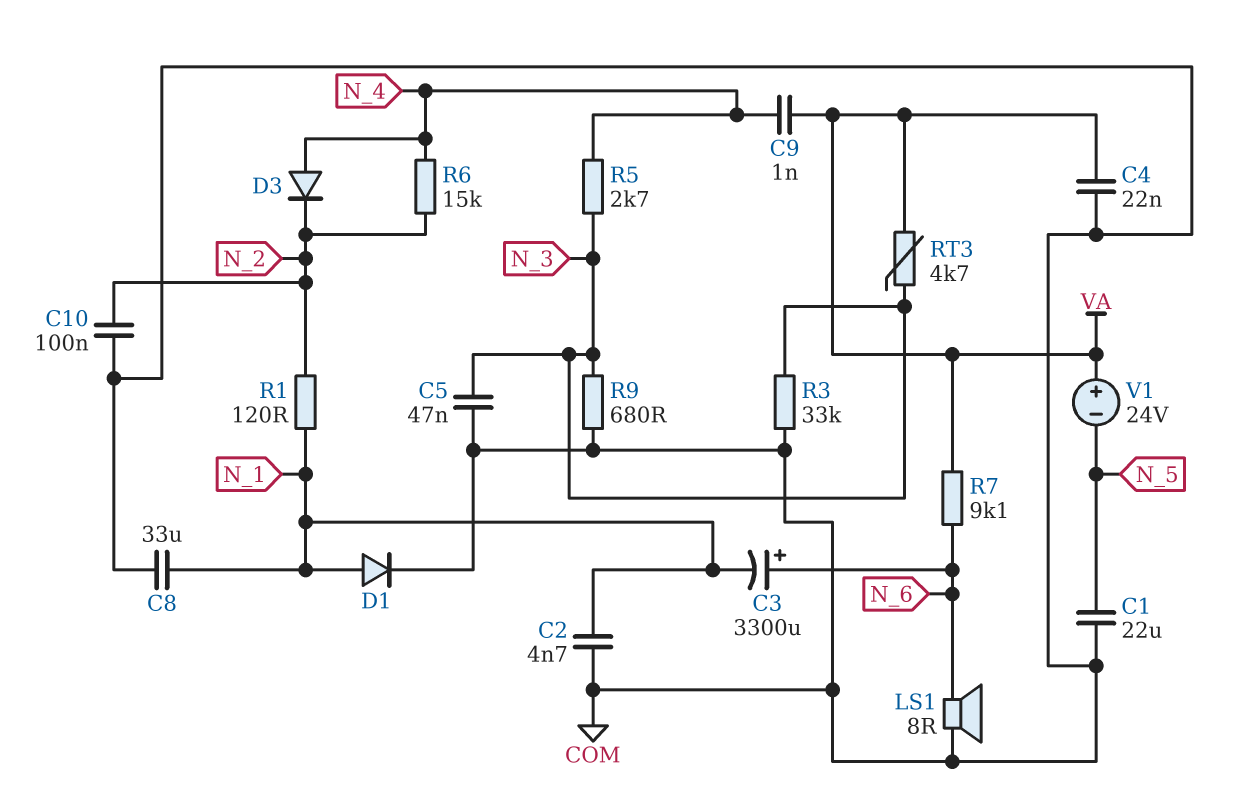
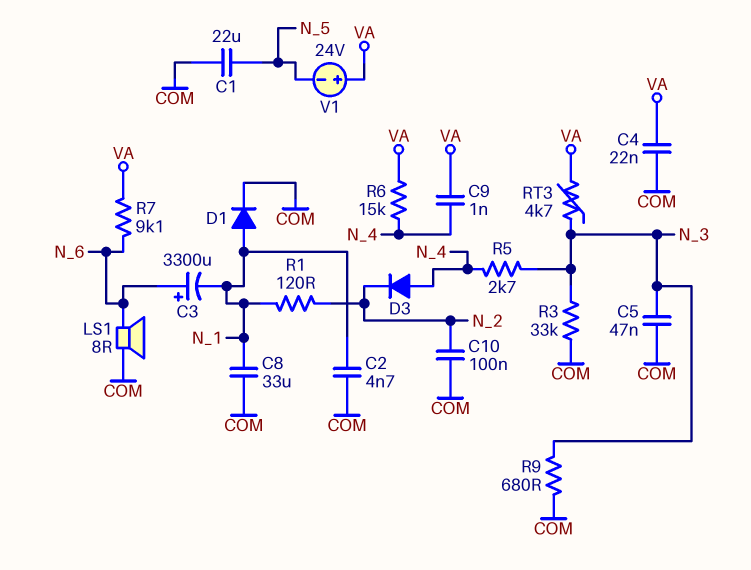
R6: 15k (N_2, N_4) -> 15k (N_4, VA)

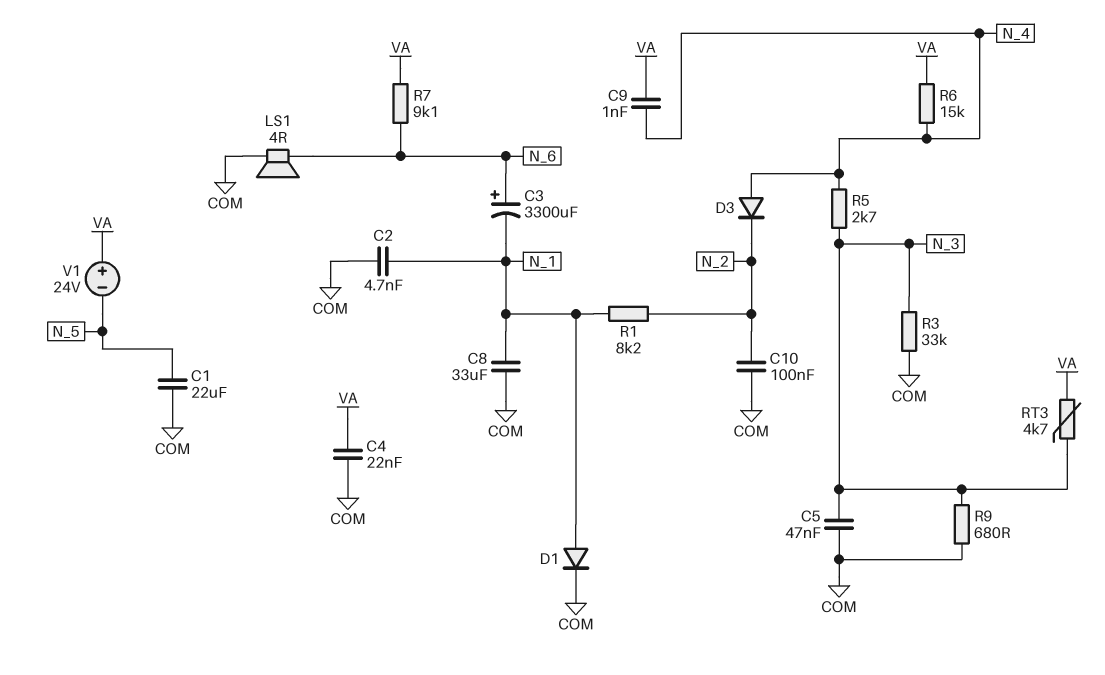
LS1: speaker 8R (COM, N_6) -> speaker 4R (COM, N_6)
R1: 120 (N_1, N_2) -> 8.2k (N_1, N_2)

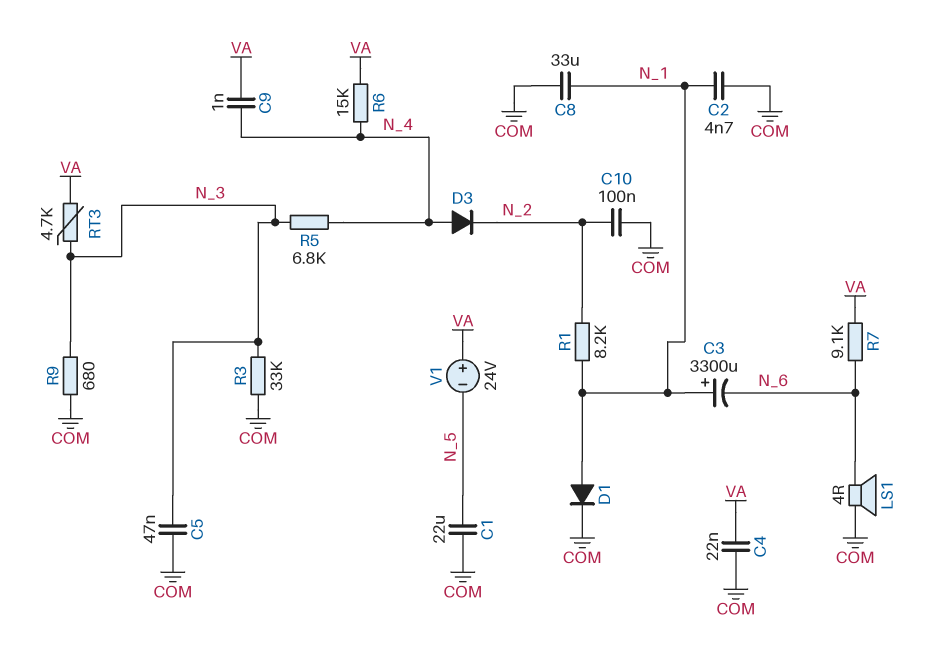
C3: 3300uF (plus N_6, minus N_1) -> 3300uF (plus N_1, minus N_6)
R5: 2.7k (N_3, N_4) -> 6.8k (N_3, N_4)

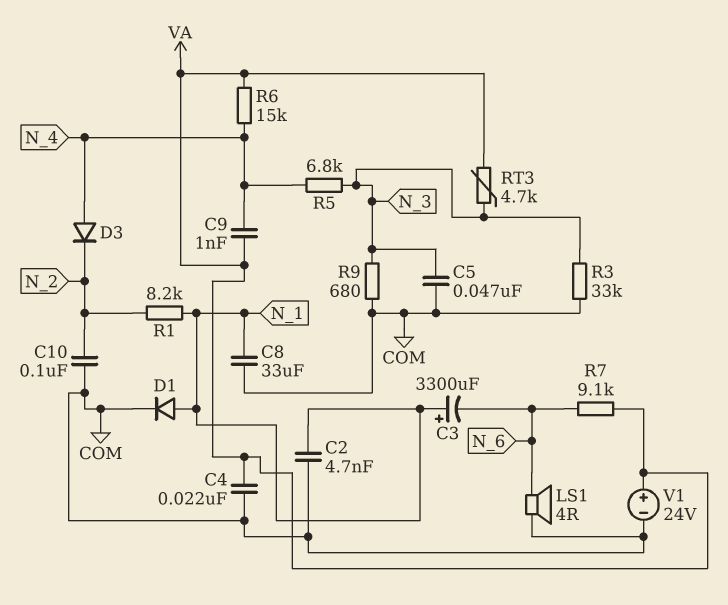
C1: 22uF (COM, N_5) -> none
V1: 24V (plus VA, minus N_5) -> 24V (plus VA, minus COM)

